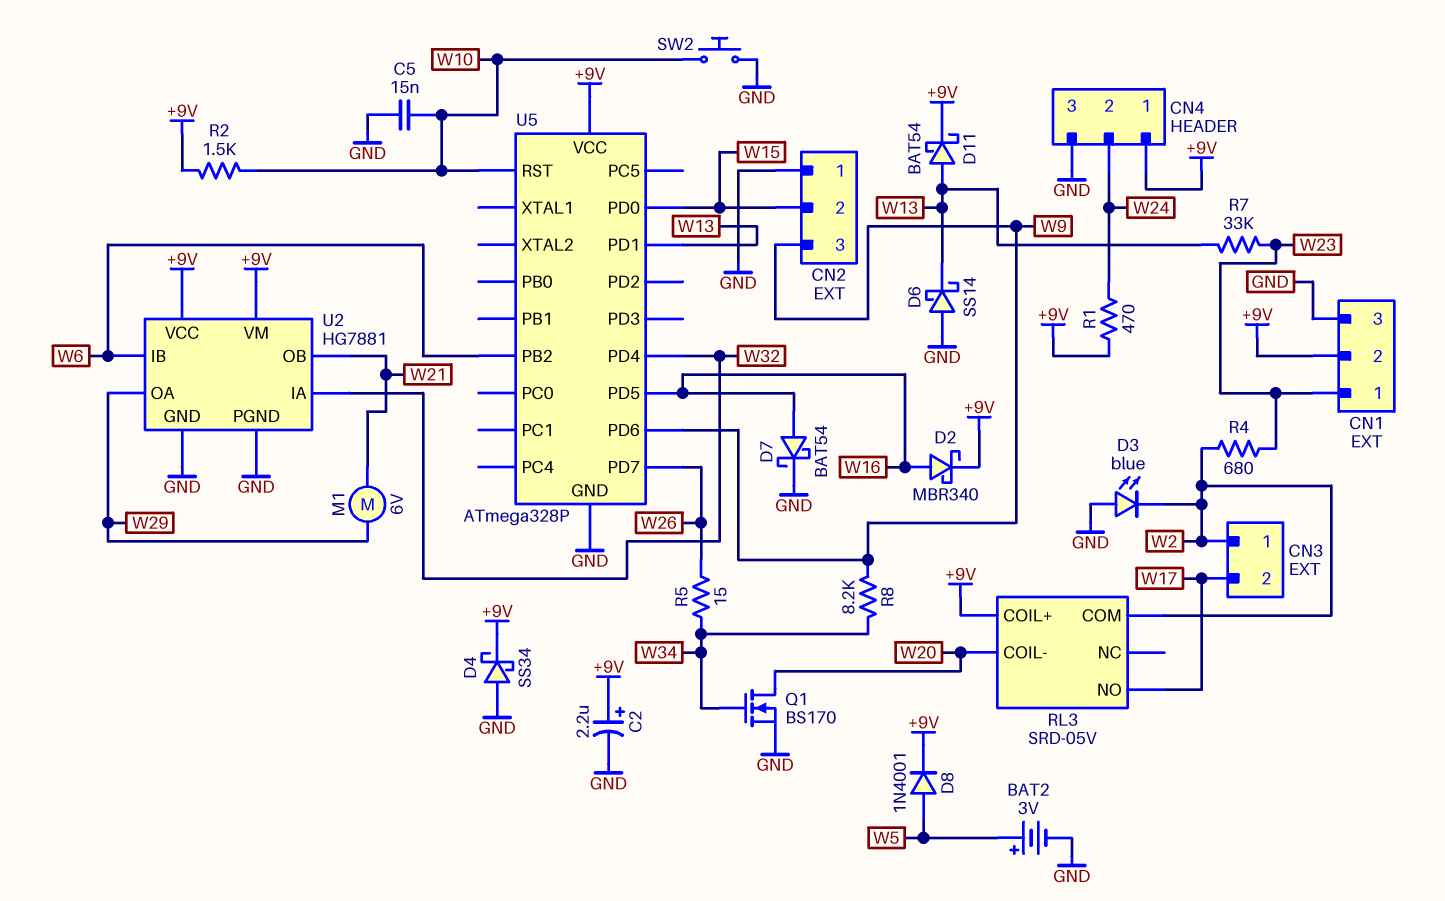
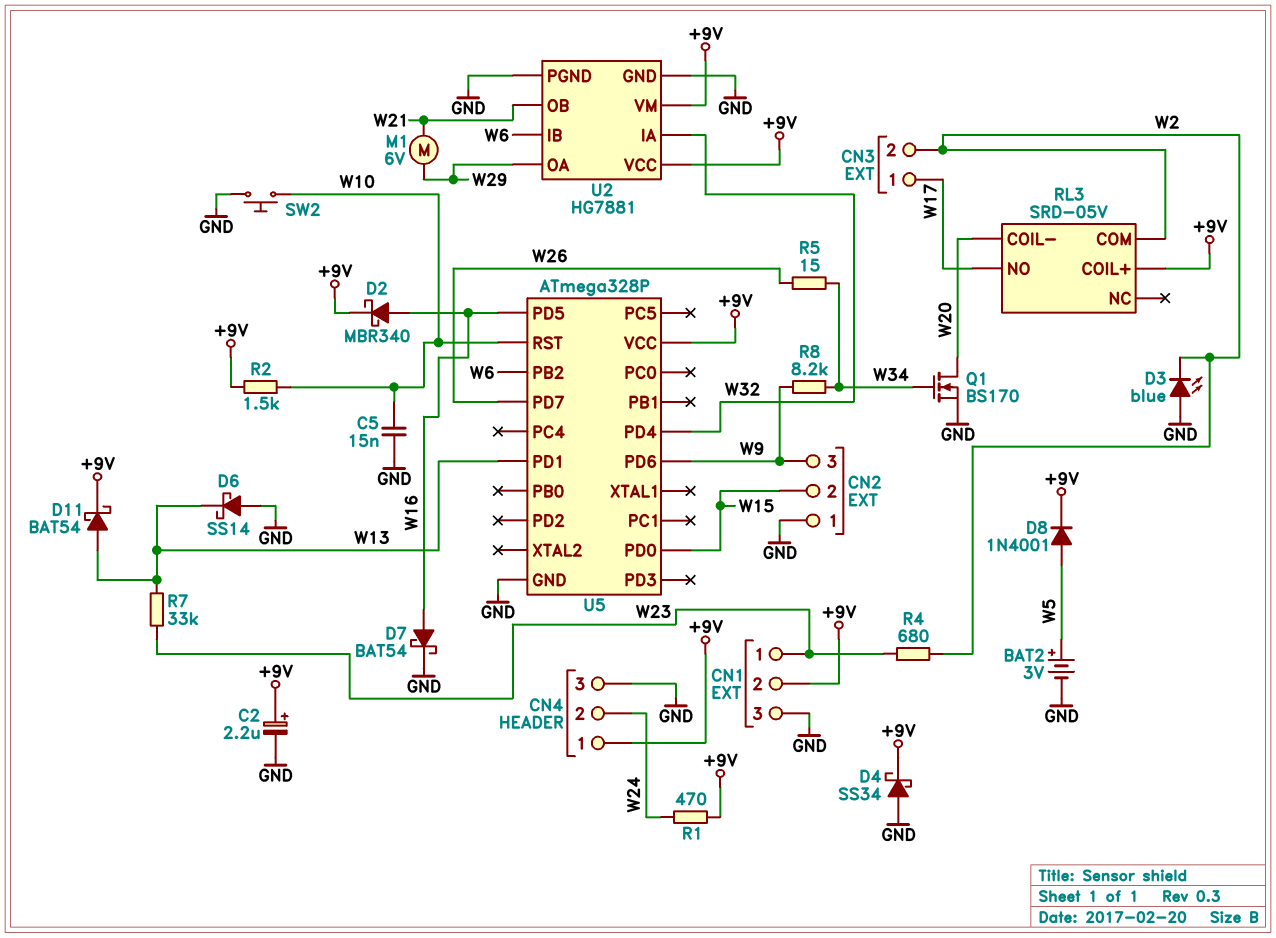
CN3 pin 1: W2 -> W17
CN3 pin 2: W17 -> W2

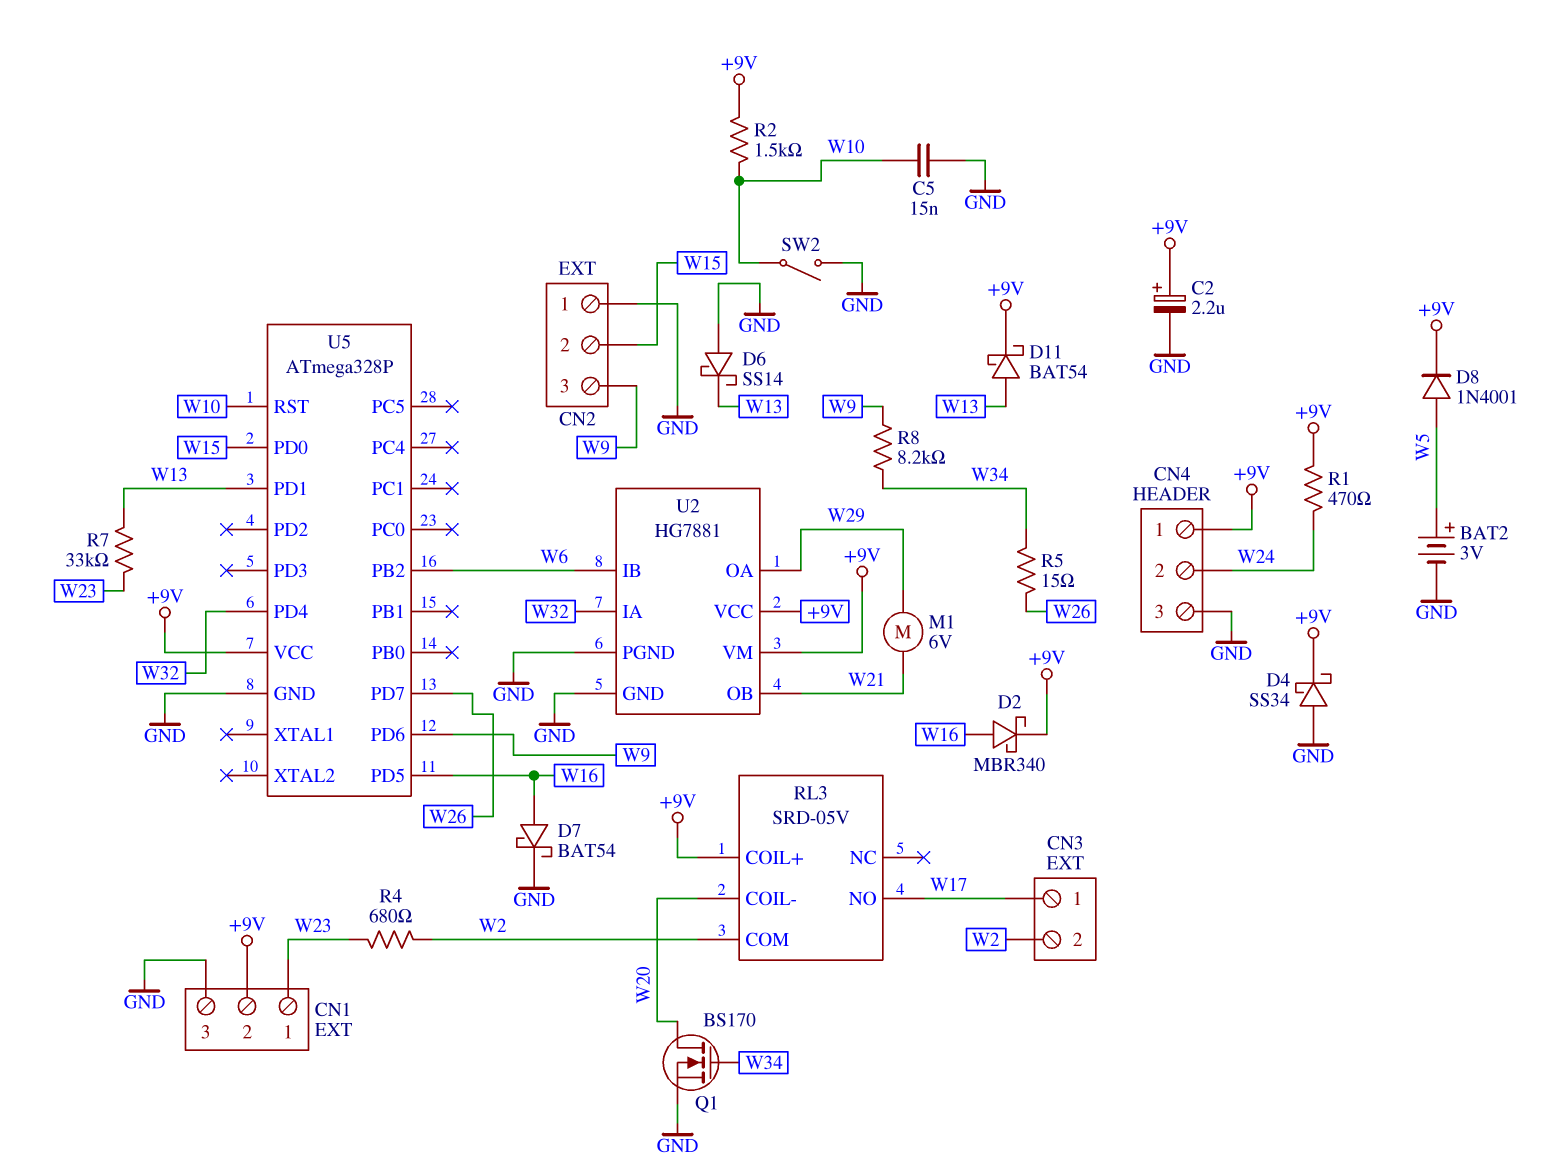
D3: LED blue (A GND, K W2) -> none
SW2: button (GND, W10) -> switch (GND, W10)

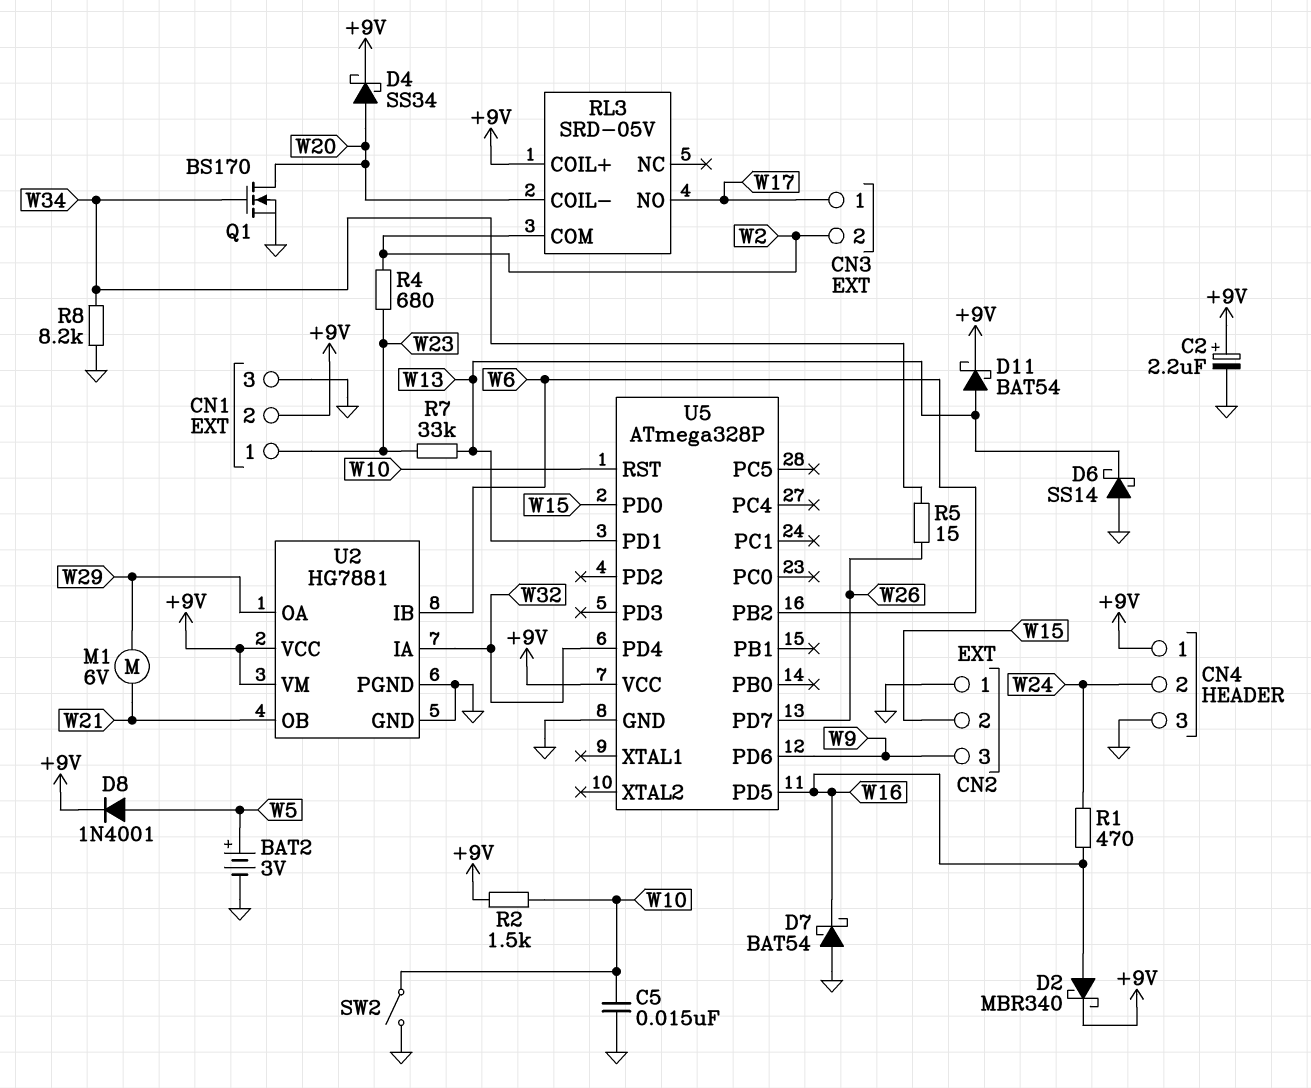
D4: schottky SS34 (A GND, K +9V) -> schottky SS34 (A W20, K +9V)
D7: schottky BAT54 (A W16, K GND) -> schottky BAT54 (A GND, K W16)
R1: 470 (+9V, W24) -> 470 (W16, W24)
R8: 8.2k (W9, W34) -> 8.2k (GND, W34)

